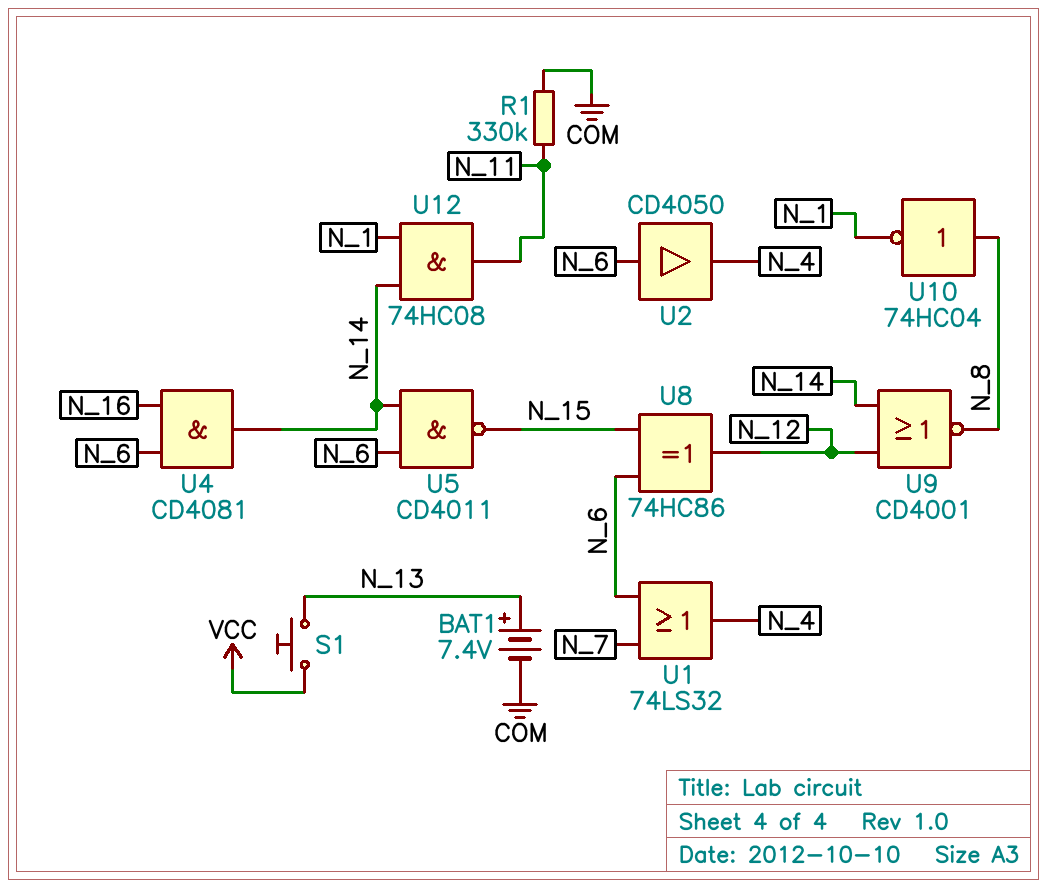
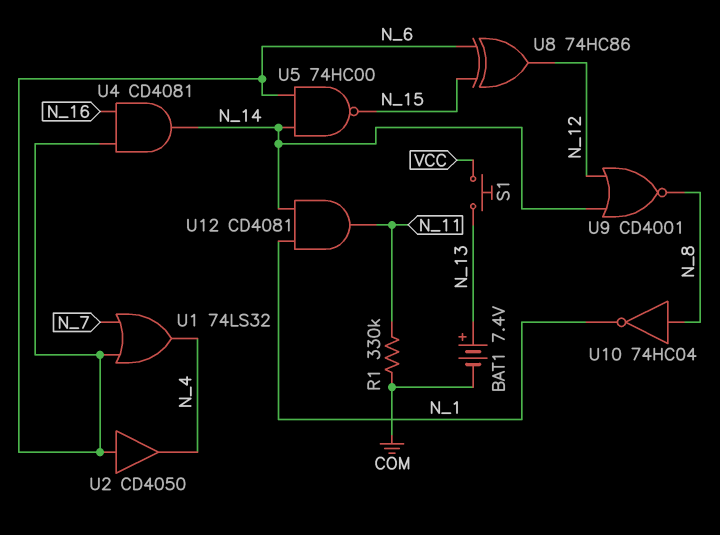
U5: NAND CD4011 (in N_6, in N_14, out N_15) -> NAND 74HC00 (in N_6, in N_14, out N_15)
U12: AND 74HC08 (in N_1, in N_14, out N_11) -> AND CD4081 (in N_1, in N_14, out N_11)

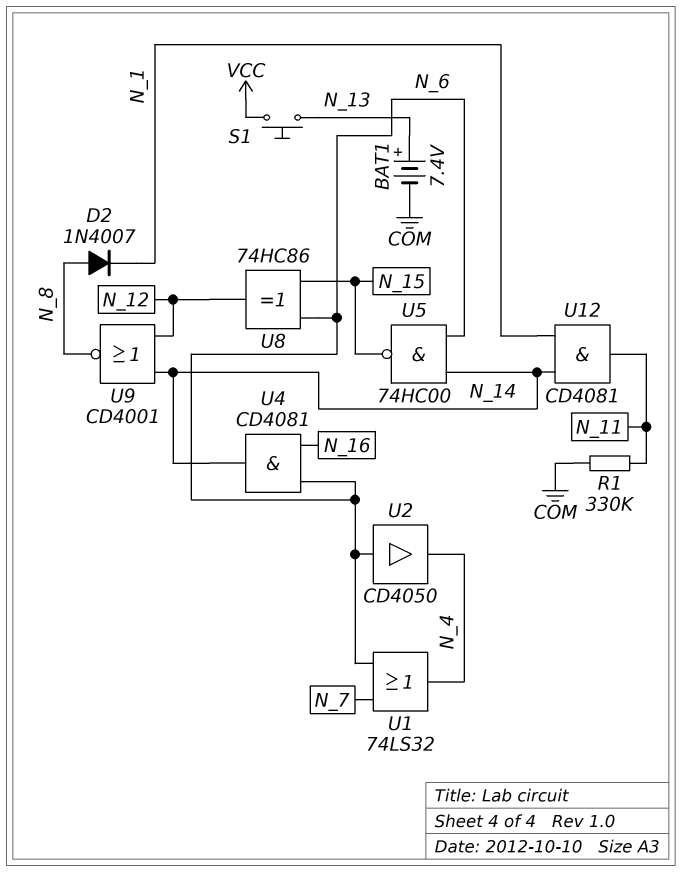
D2: none -> diode 1N4007 (A N_8, K N_1)
U10: NOT 74HC04 (in N_8, out N_1) -> none

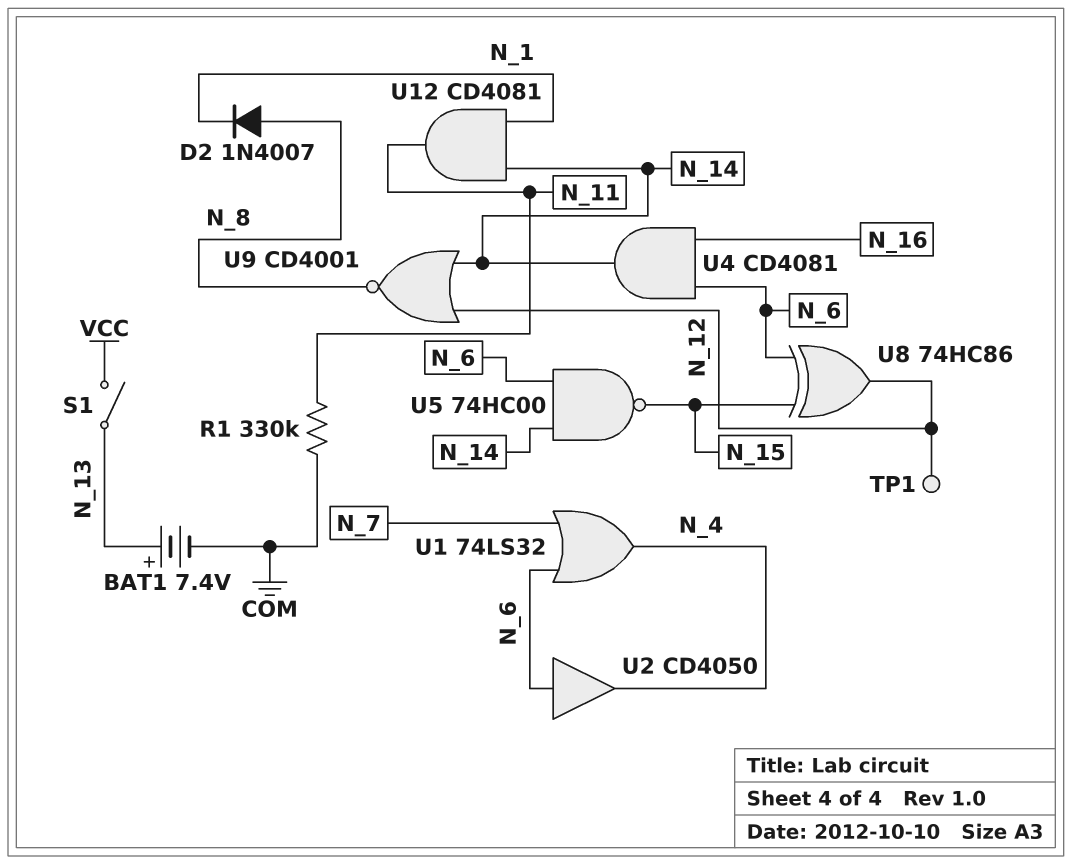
S1: button (N_13, VCC) -> switch (N_13, VCC)
TP1: none -> test point (N_12)

